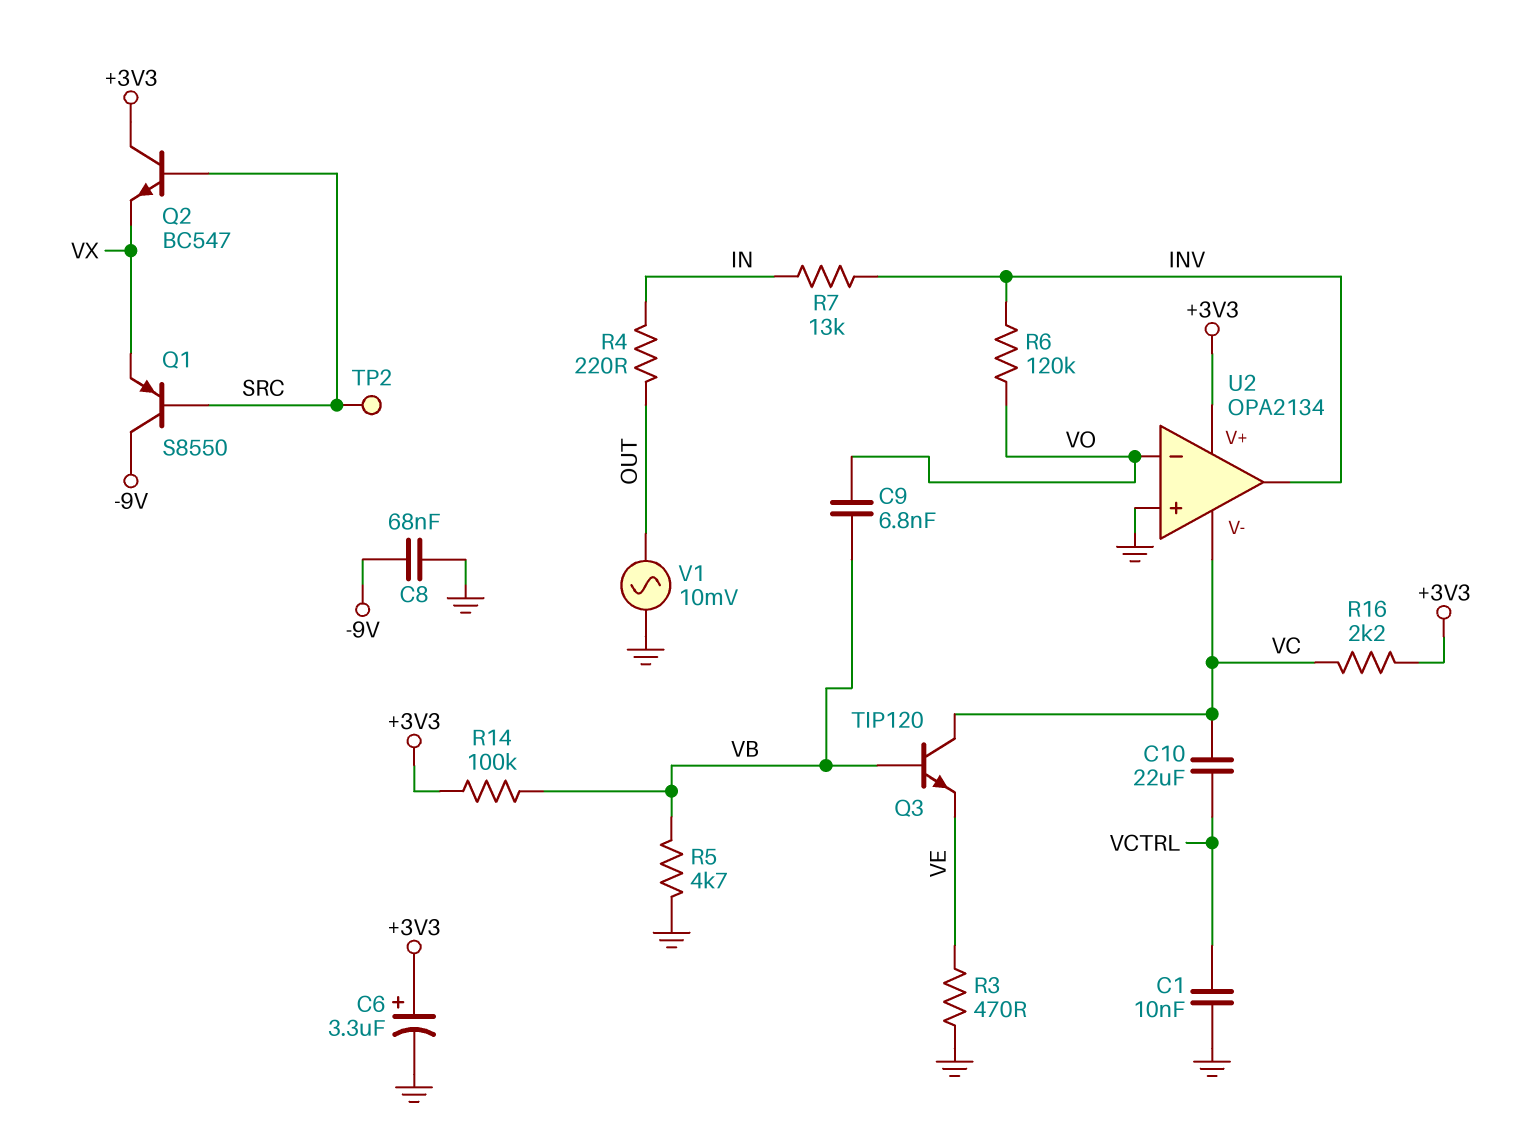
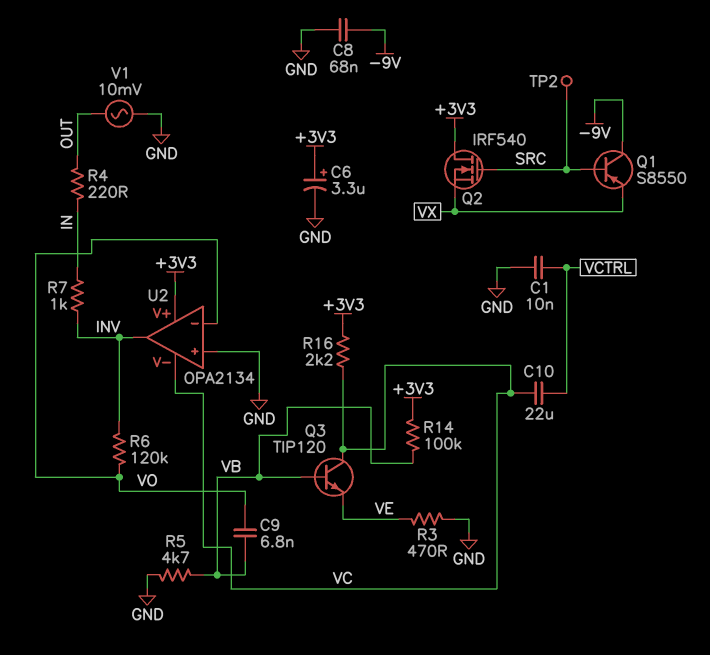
Q2: NPN BC547 (B SRC, C +3V3, E VX) -> NMOS IRF540 (G SRC, D +3V3, S VX)
R7: 13k (IN, INV) -> 1k (IN, INV)

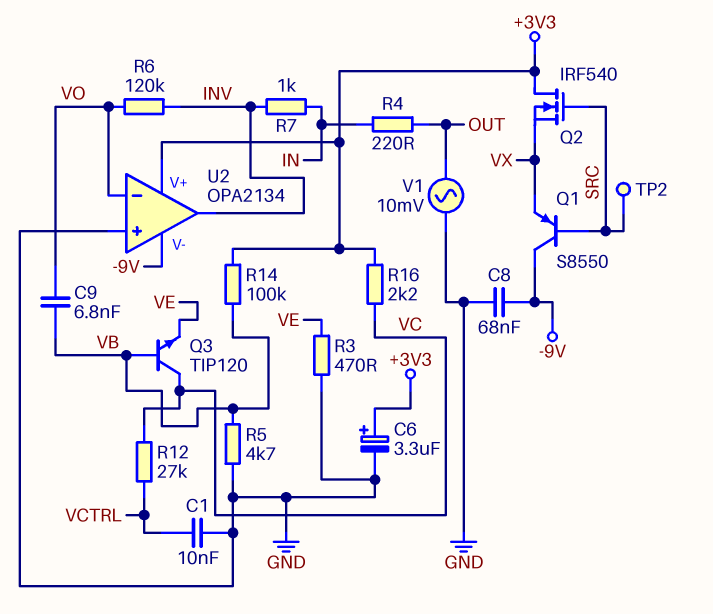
C10: 22uF (VC, VCTRL) -> none
R12: none -> 27k (VC, VCTRL)
U2 pin V-: VC -> -9V

